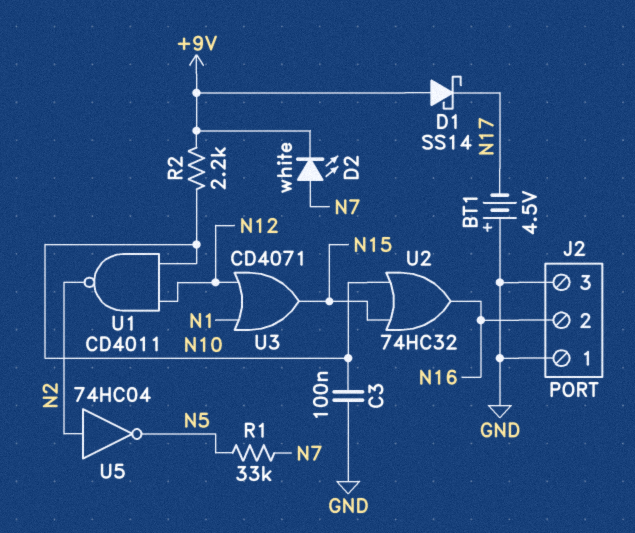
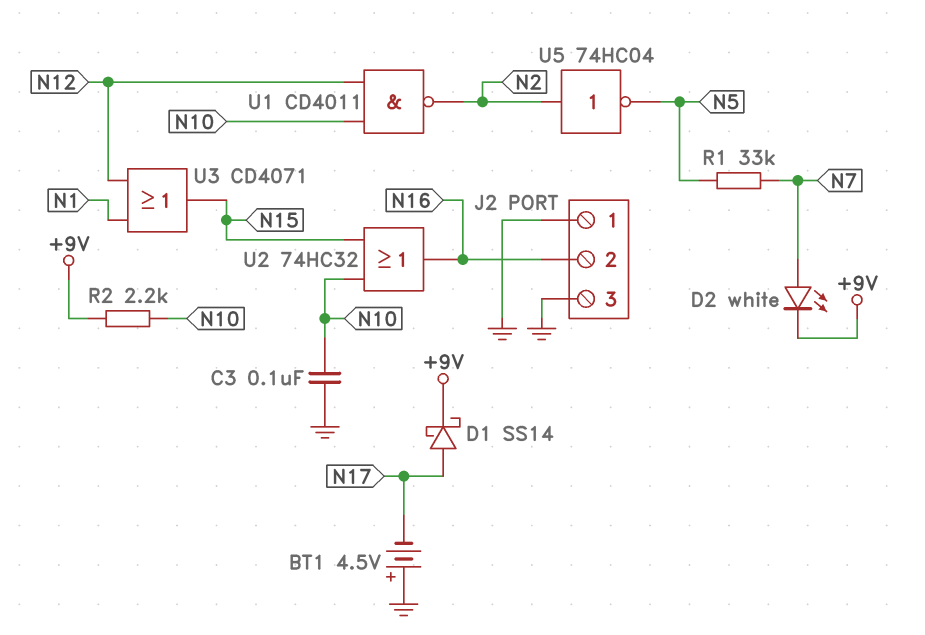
D1: schottky SS14 (A +9V, K N17) -> schottky SS14 (A N17, K +9V)

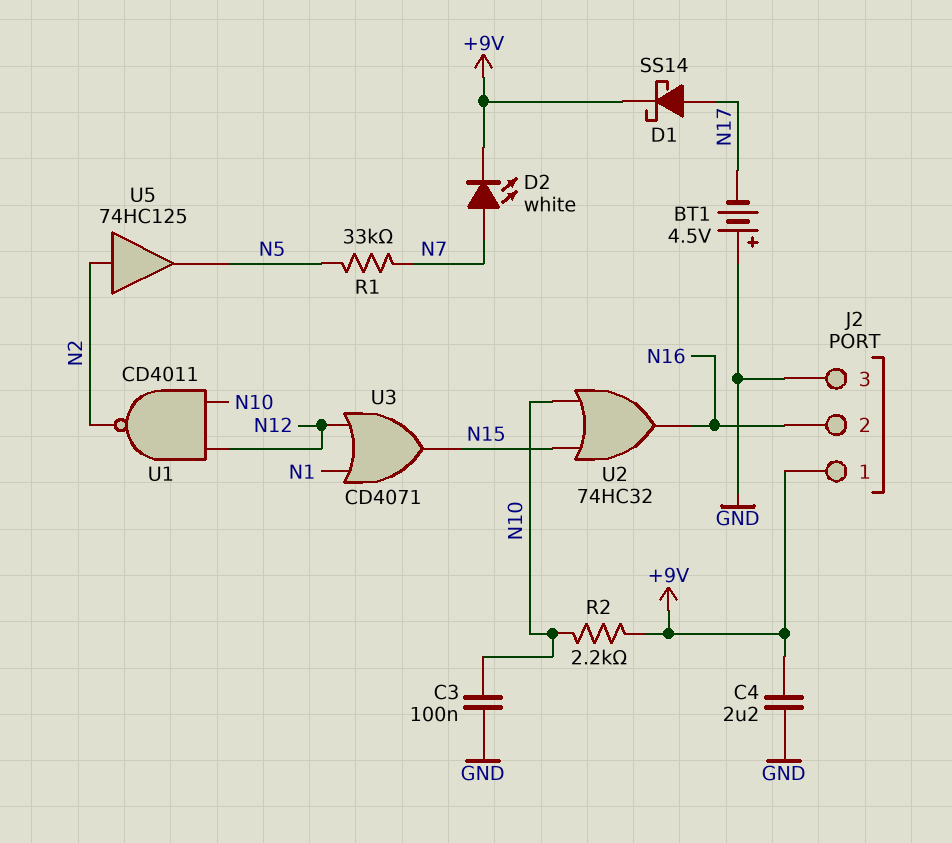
C4: none -> 2.2uF (+9V, GND)
J2 pin 1: GND -> +9V
U5: NOT 74HC04 (in N2, out N5) -> buffer 74HC125 (in N2, out N5)

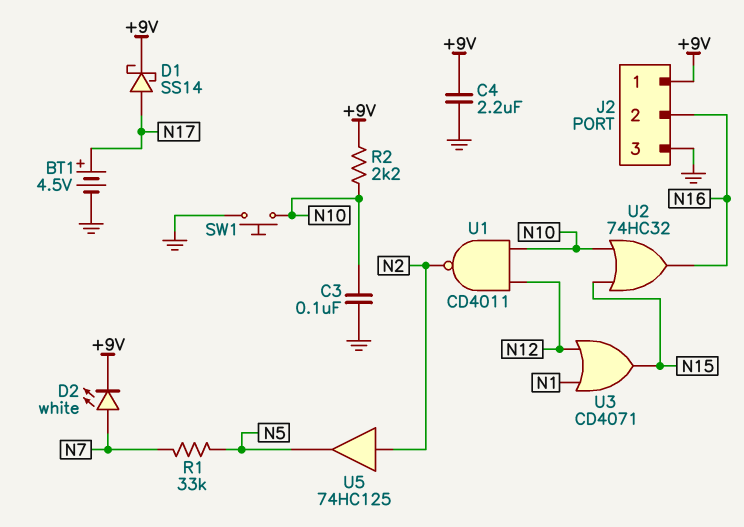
BT1: 4.5V (plus GND, minus N17) -> 4.5V (plus N17, minus GND)
SW1: none -> button (GND, N10)

